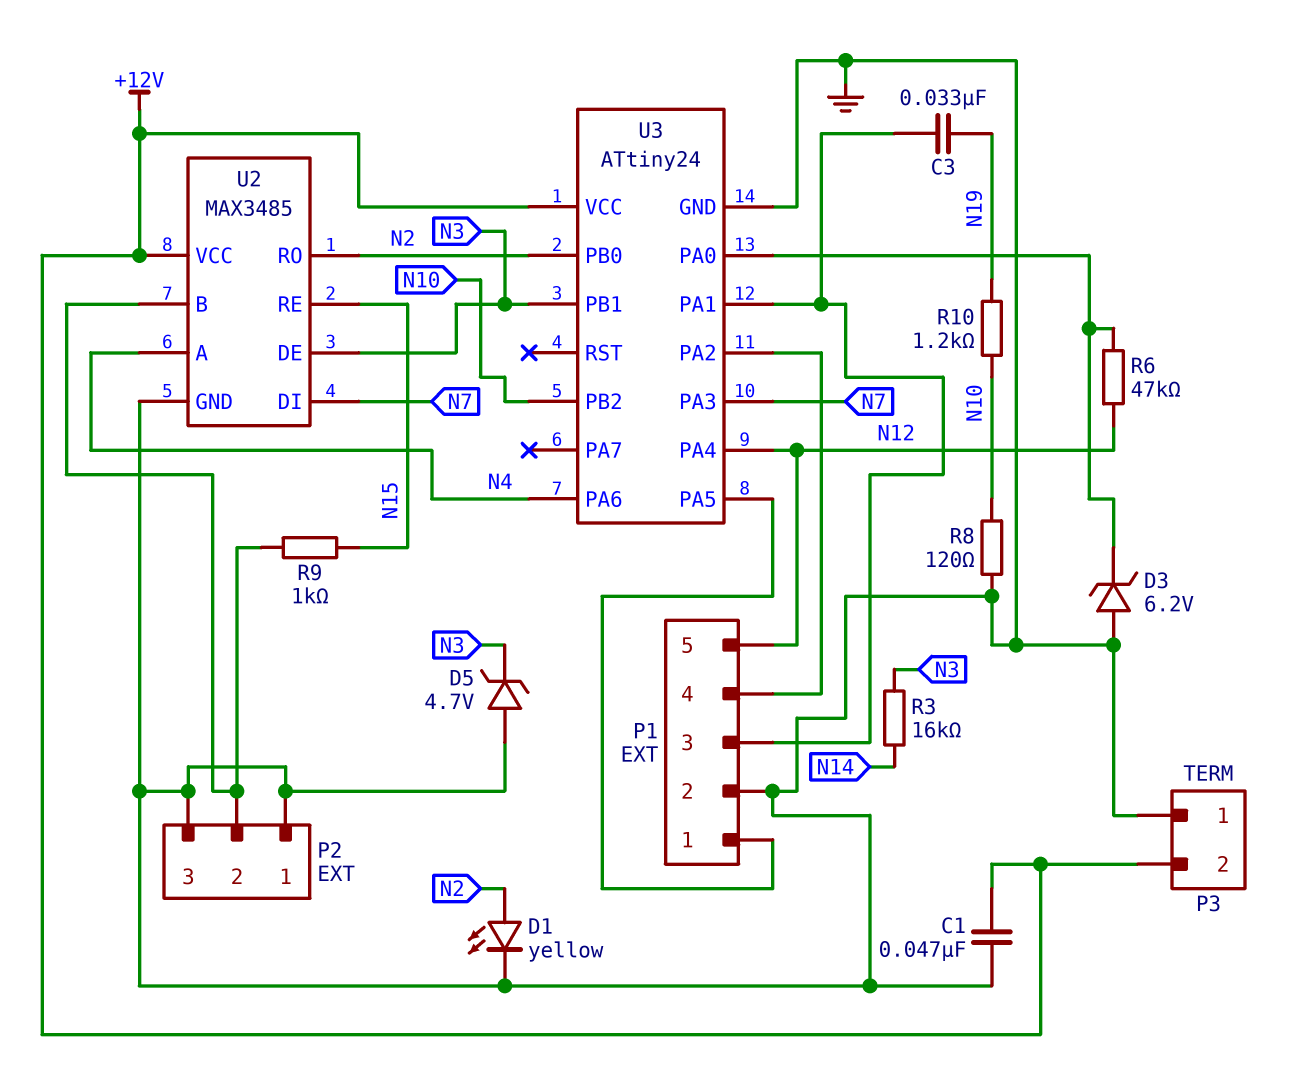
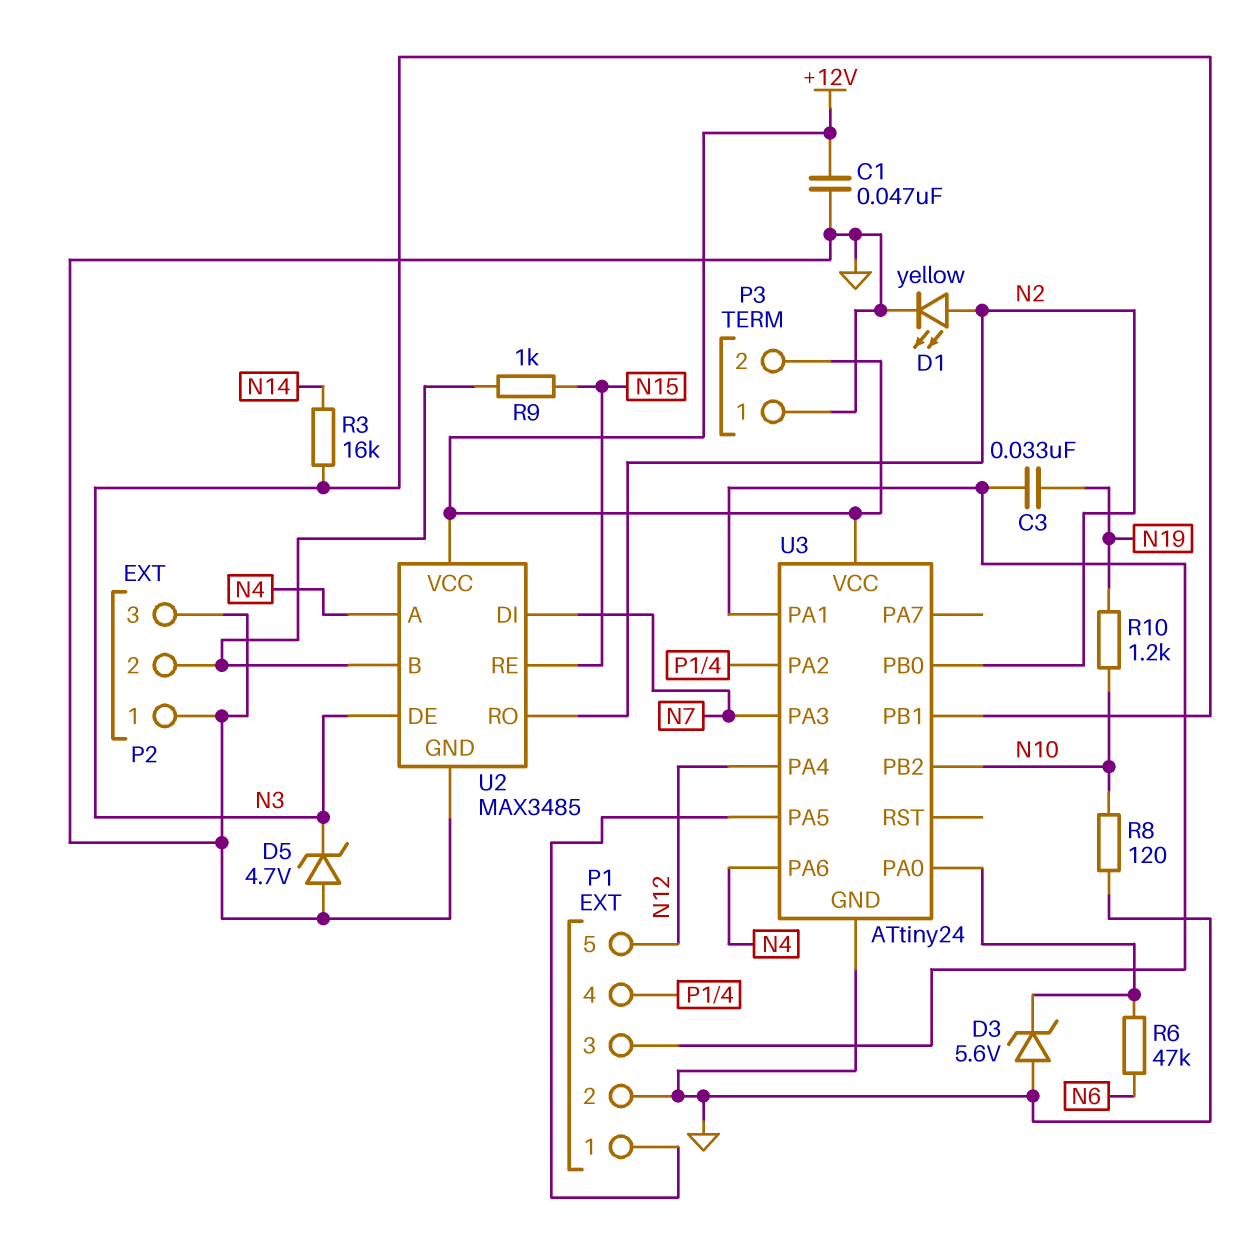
D3: zener 6.2V (A GND, K U3/PA0) -> zener 5.6V (A GND, K U3/PA0)
R6: 47k (N12, U3/PA0) -> 47k (N6, U3/PA0)

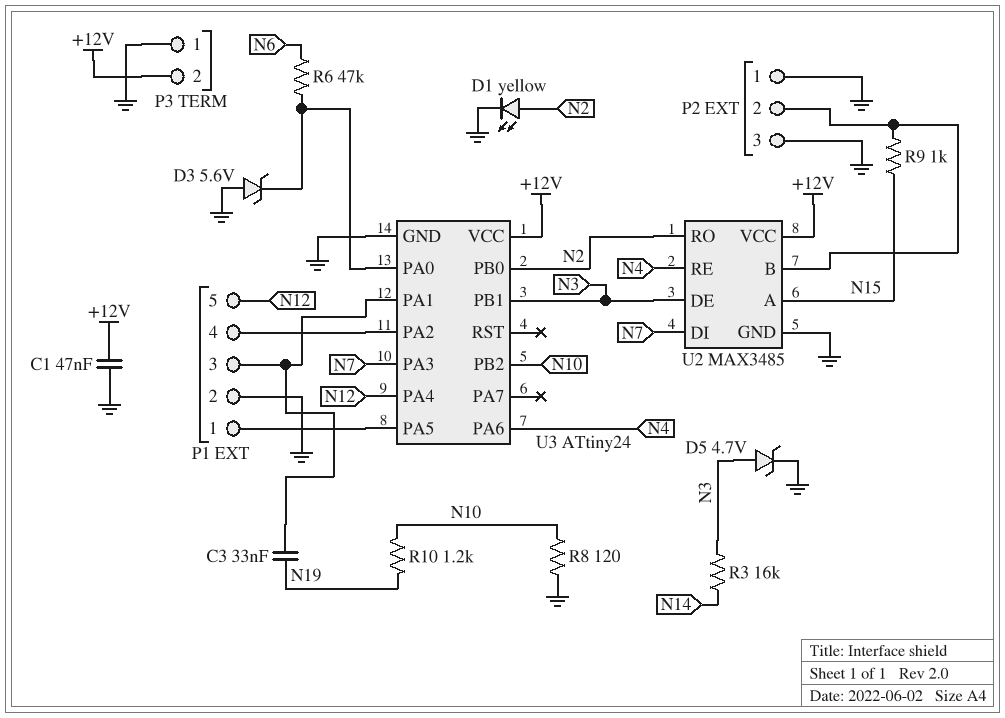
D5: zener 4.7V (A GND, K N3) -> zener 4.7V (A N3, K GND)
U2 pin A: N4 -> N15
U2 pin RE: N15 -> N4

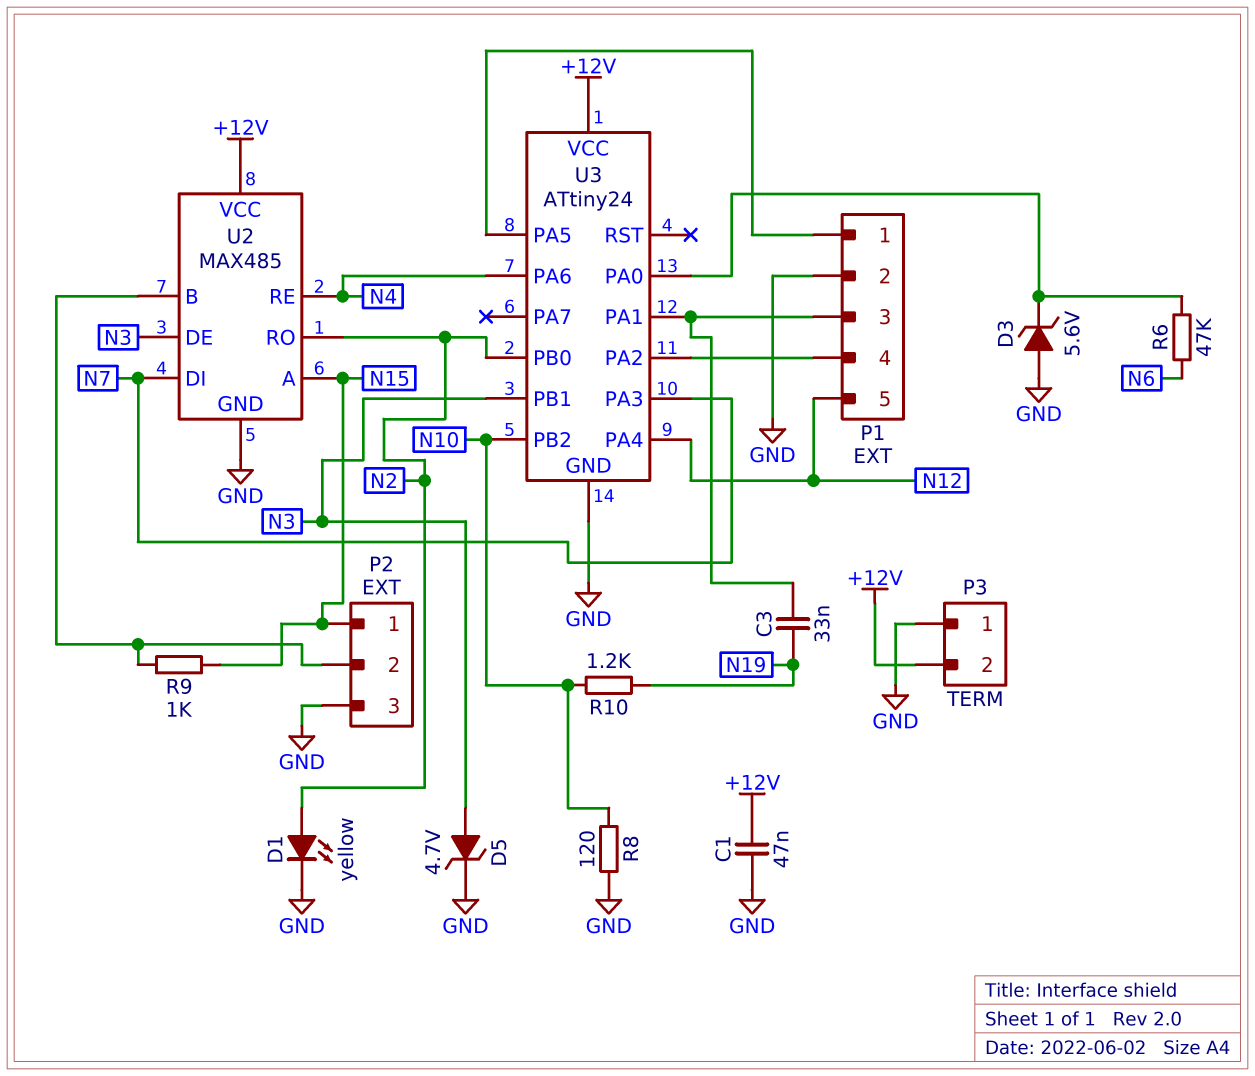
P2 pin 1: GND -> N15
R3: 16k (N3, N14) -> none
U2: MAX3485 -> MAX485

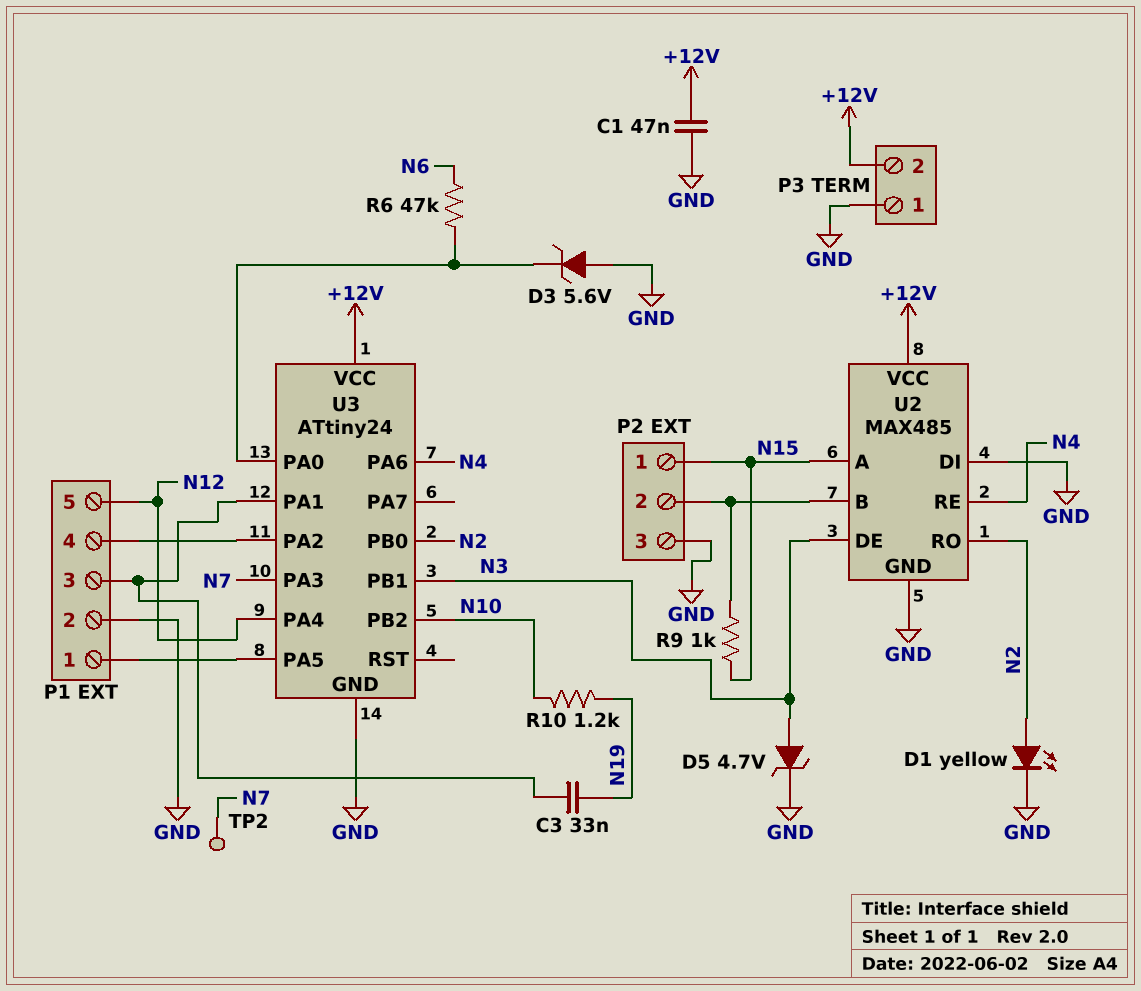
R8: 120 (GND, N10) -> none
TP2: none -> test point (N7)
U2 pin DI: N7 -> GND

